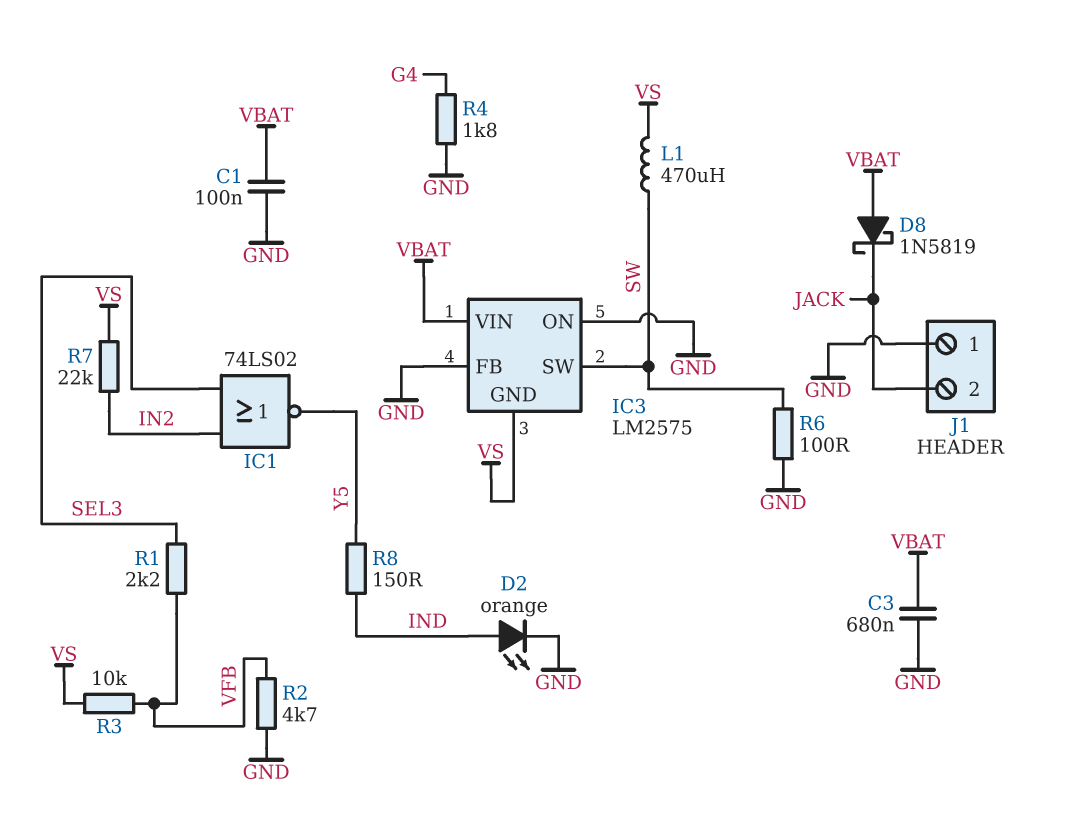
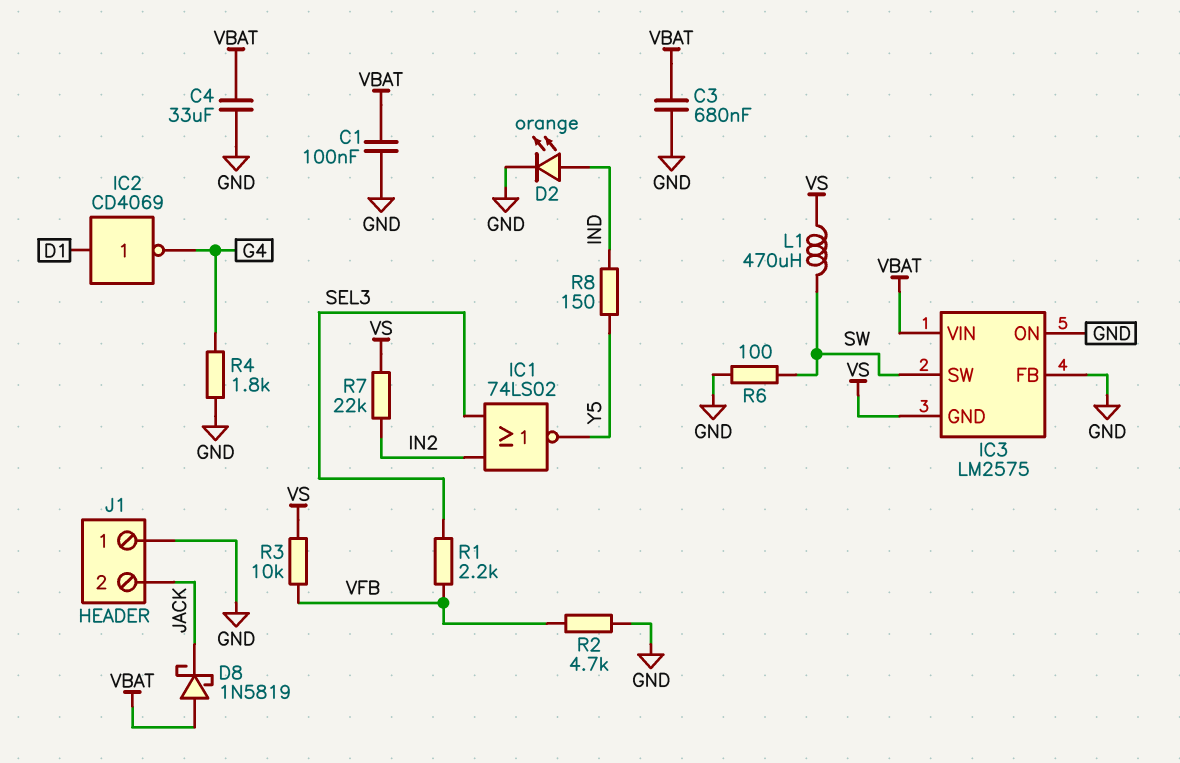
C4: none -> 33uF (GND, VBAT)
IC2: none -> NOT CD4069 (in D1, out G4)

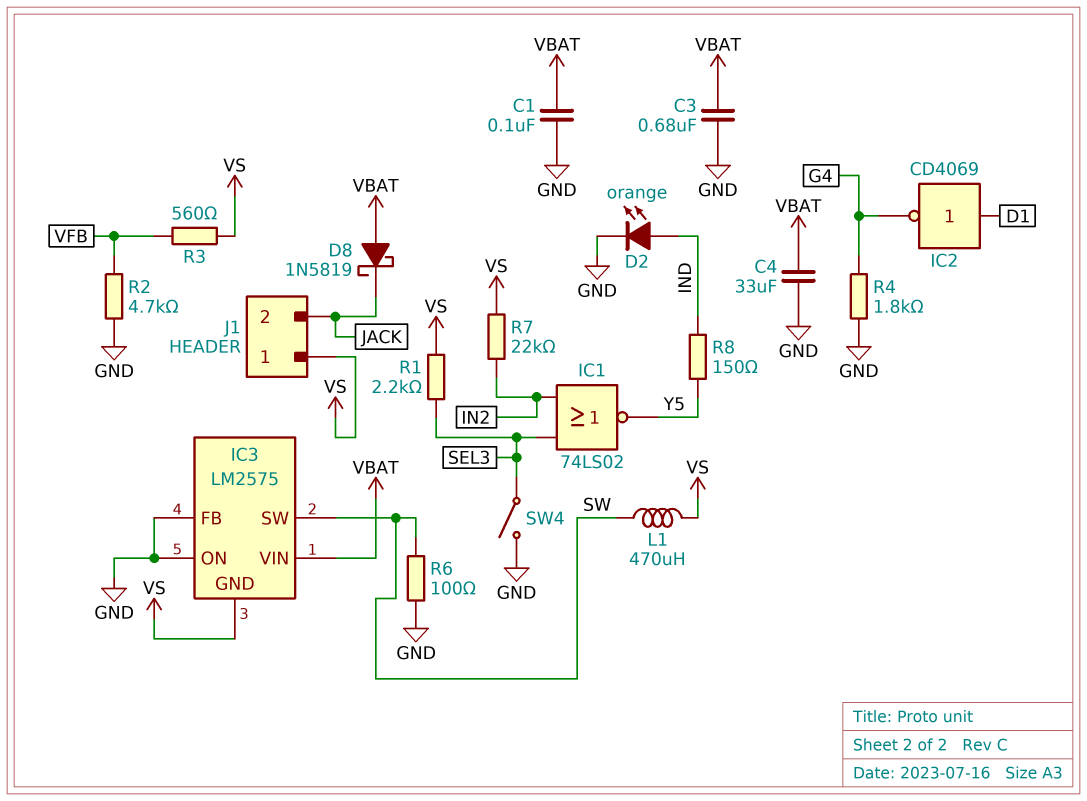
J1 pin 1: GND -> VS
R1: 2.2k (SEL3, VFB) -> 2.2k (SEL3, VS)
R3: 10k (VFB, VS) -> 560 (VFB, VS)
SW4: none -> switch (GND, SEL3)

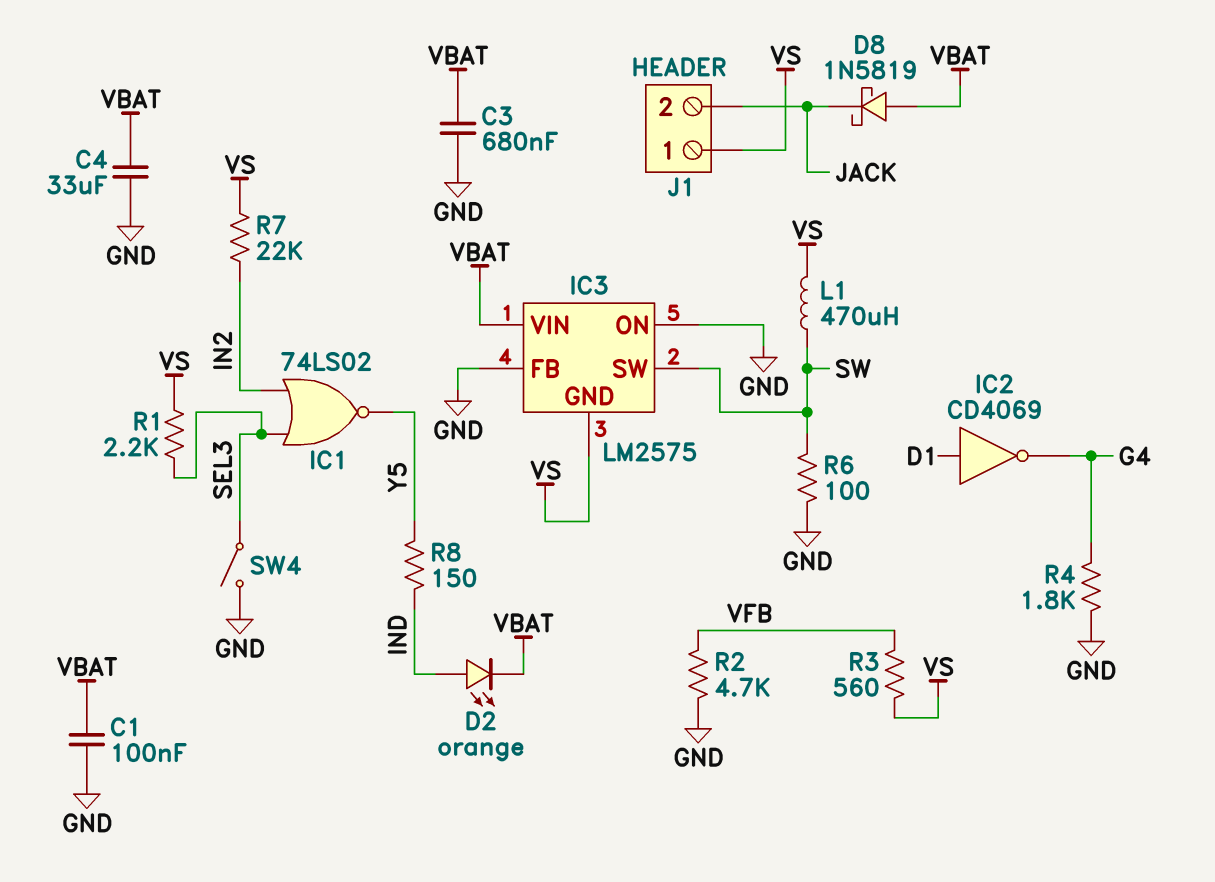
D2: LED orange (A IND, K GND) -> LED orange (A IND, K VBAT)

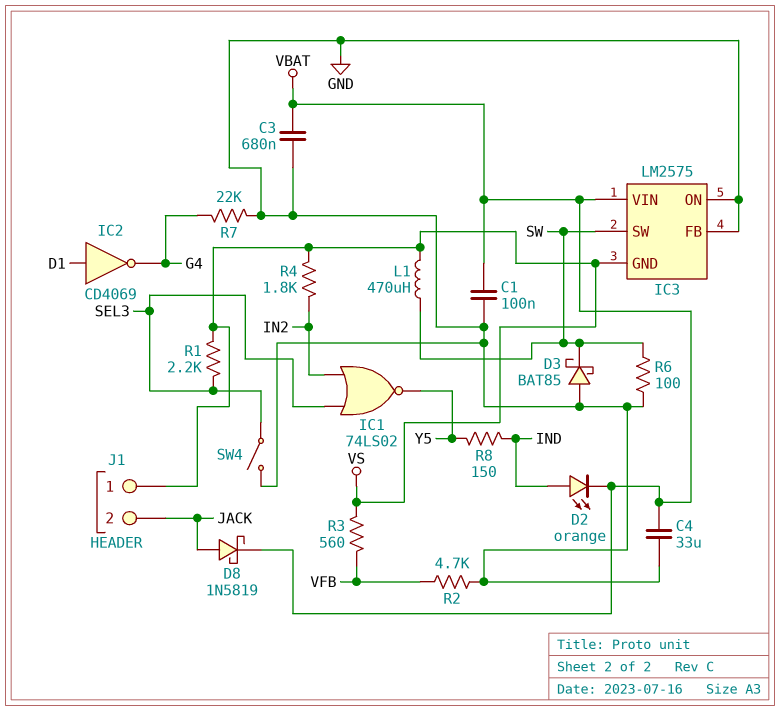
D3: none -> schottky BAT85 (A GND, K SW)
D8: schottky 1N5819 (A VBAT, K JACK) -> schottky 1N5819 (A JACK, K VBAT)
R4: 1.8k (G4, GND) -> 1.8k (IN2, VS)
R7: 22k (IN2, VS) -> 22k (G4, GND)

